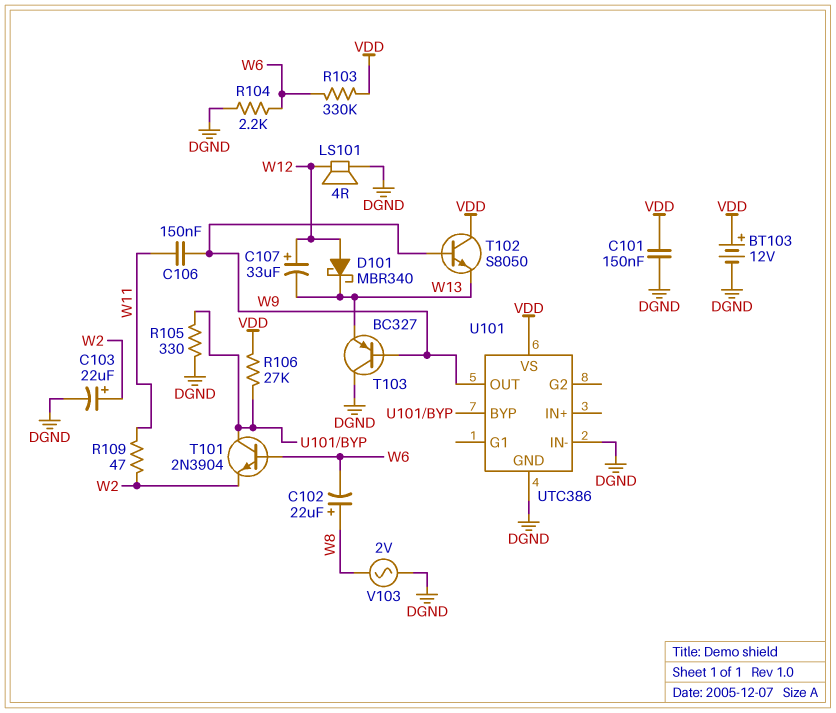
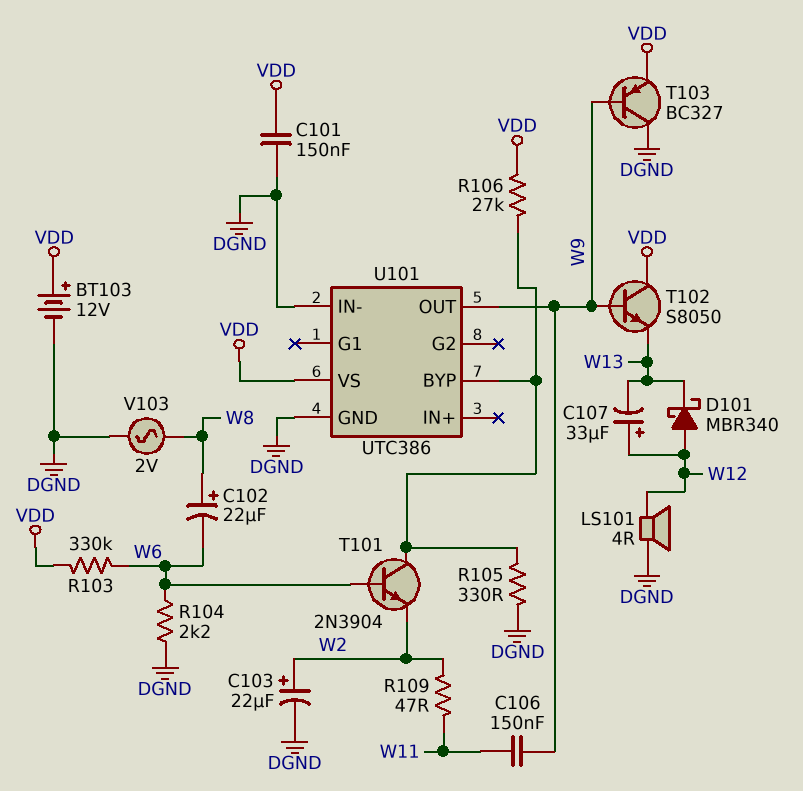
T103: PNP BC327 (B W9, C DGND, E W13) -> PNP BC327 (B W9, C DGND, E VDD)

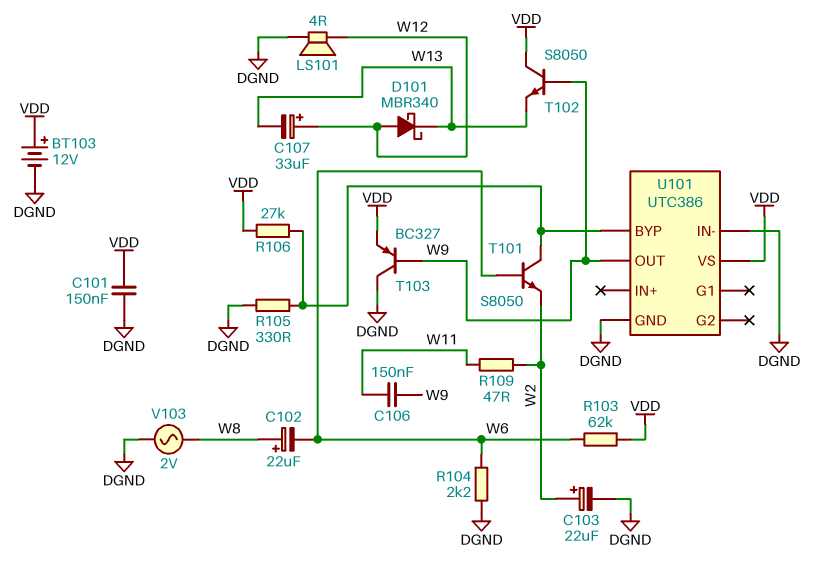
R103: 330k (VDD, W6) -> 62k (VDD, W6)
T101: NPN 2N3904 (B W6, C U101/BYP, E W2) -> NPN S8050 (B W6, C U101/BYP, E W2)

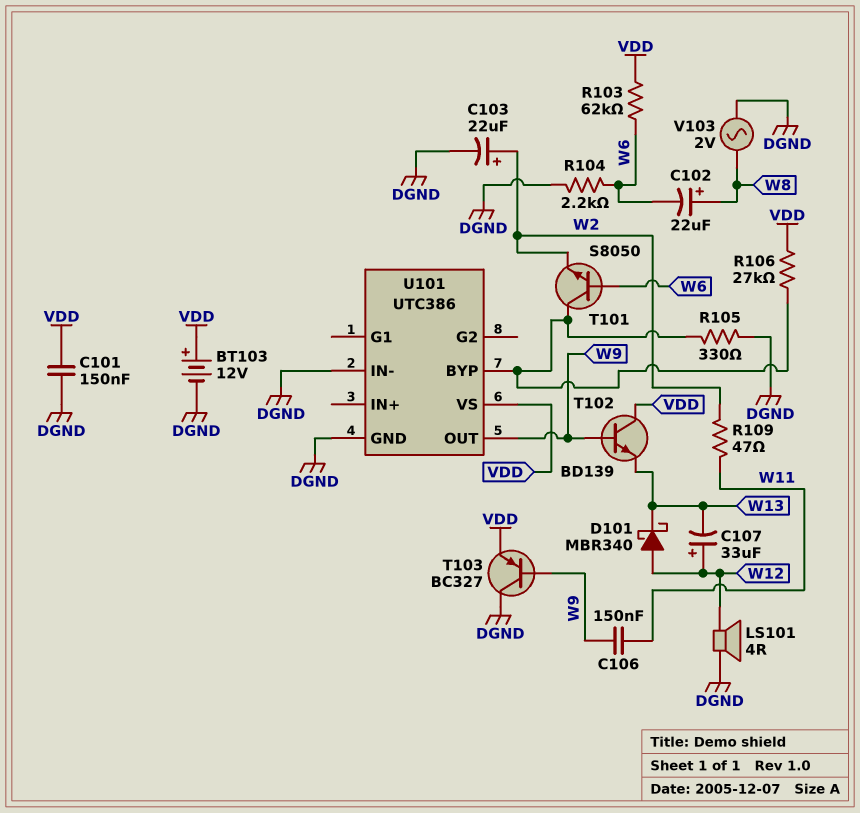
T102: NPN S8050 (B W9, C VDD, E W13) -> NPN BD139 (B W9, C VDD, E W13)

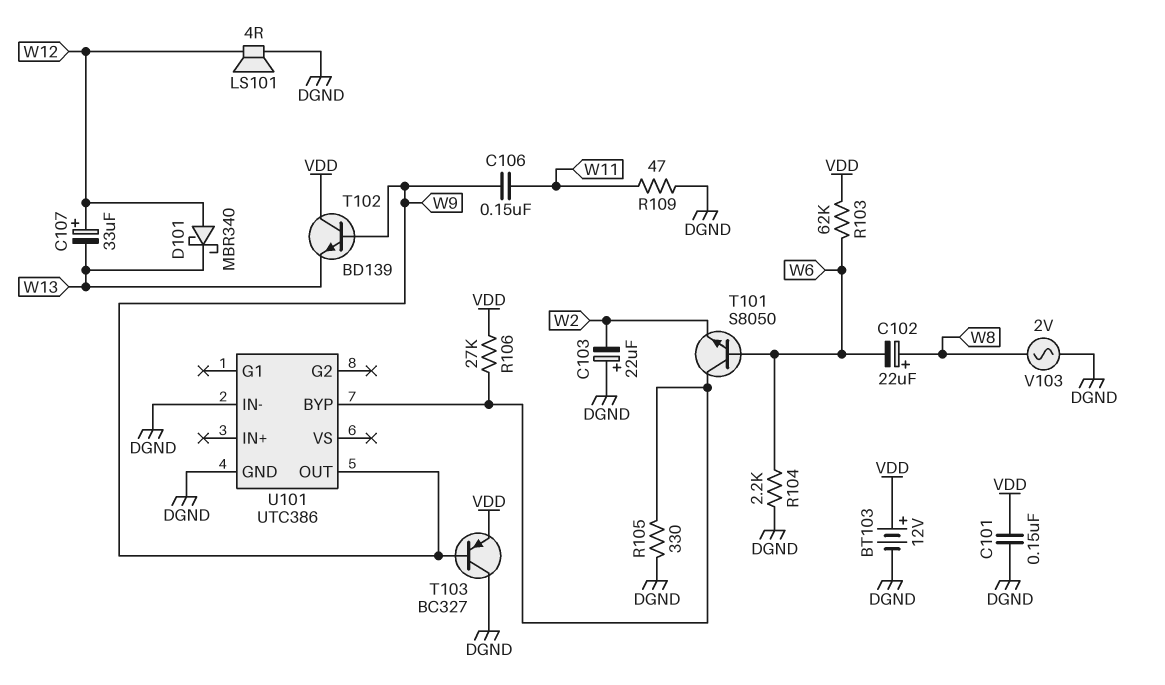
C103: 22uF (plus W2, minus DGND) -> 22uF (plus DGND, minus W2)
R109: 47 (W2, W11) -> 47 (DGND, W11)
U101 pin VS: VDD -> none

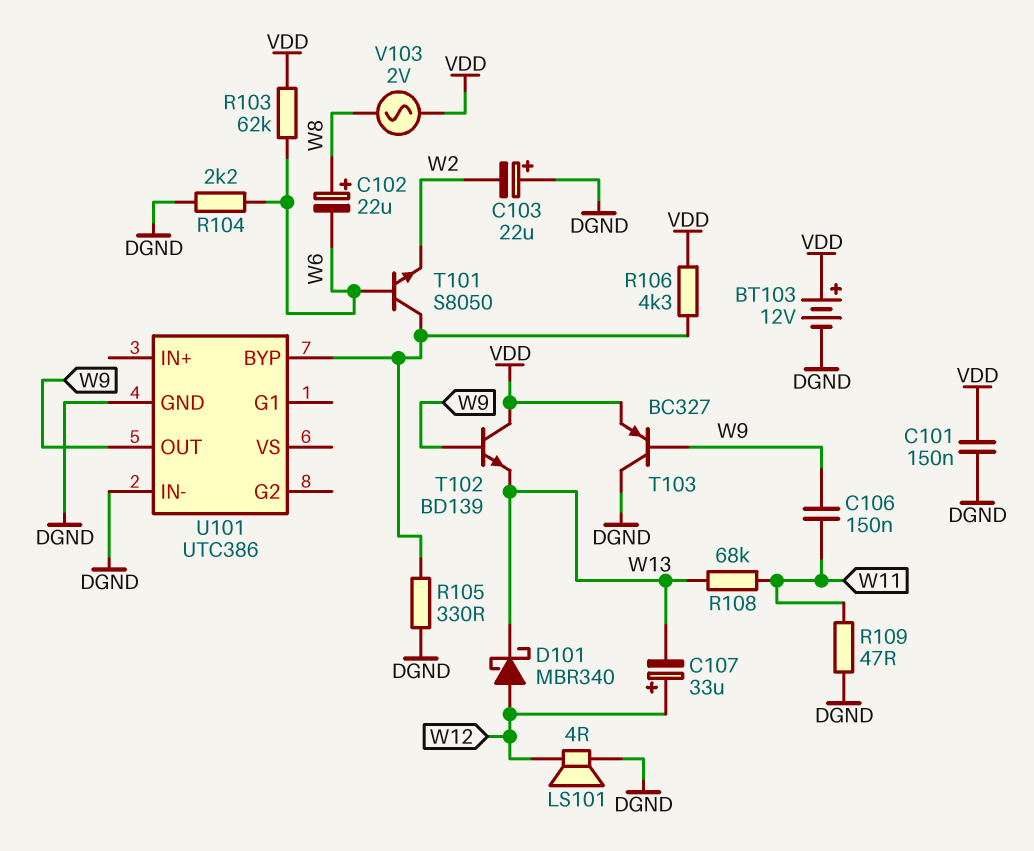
R106: 27k (U101/BYP, VDD) -> 4.3k (U101/BYP, VDD)
R108: none -> 68k (W11, W13)
V103: AC 2V (DGND, W8) -> AC 2V (VDD, W8)

